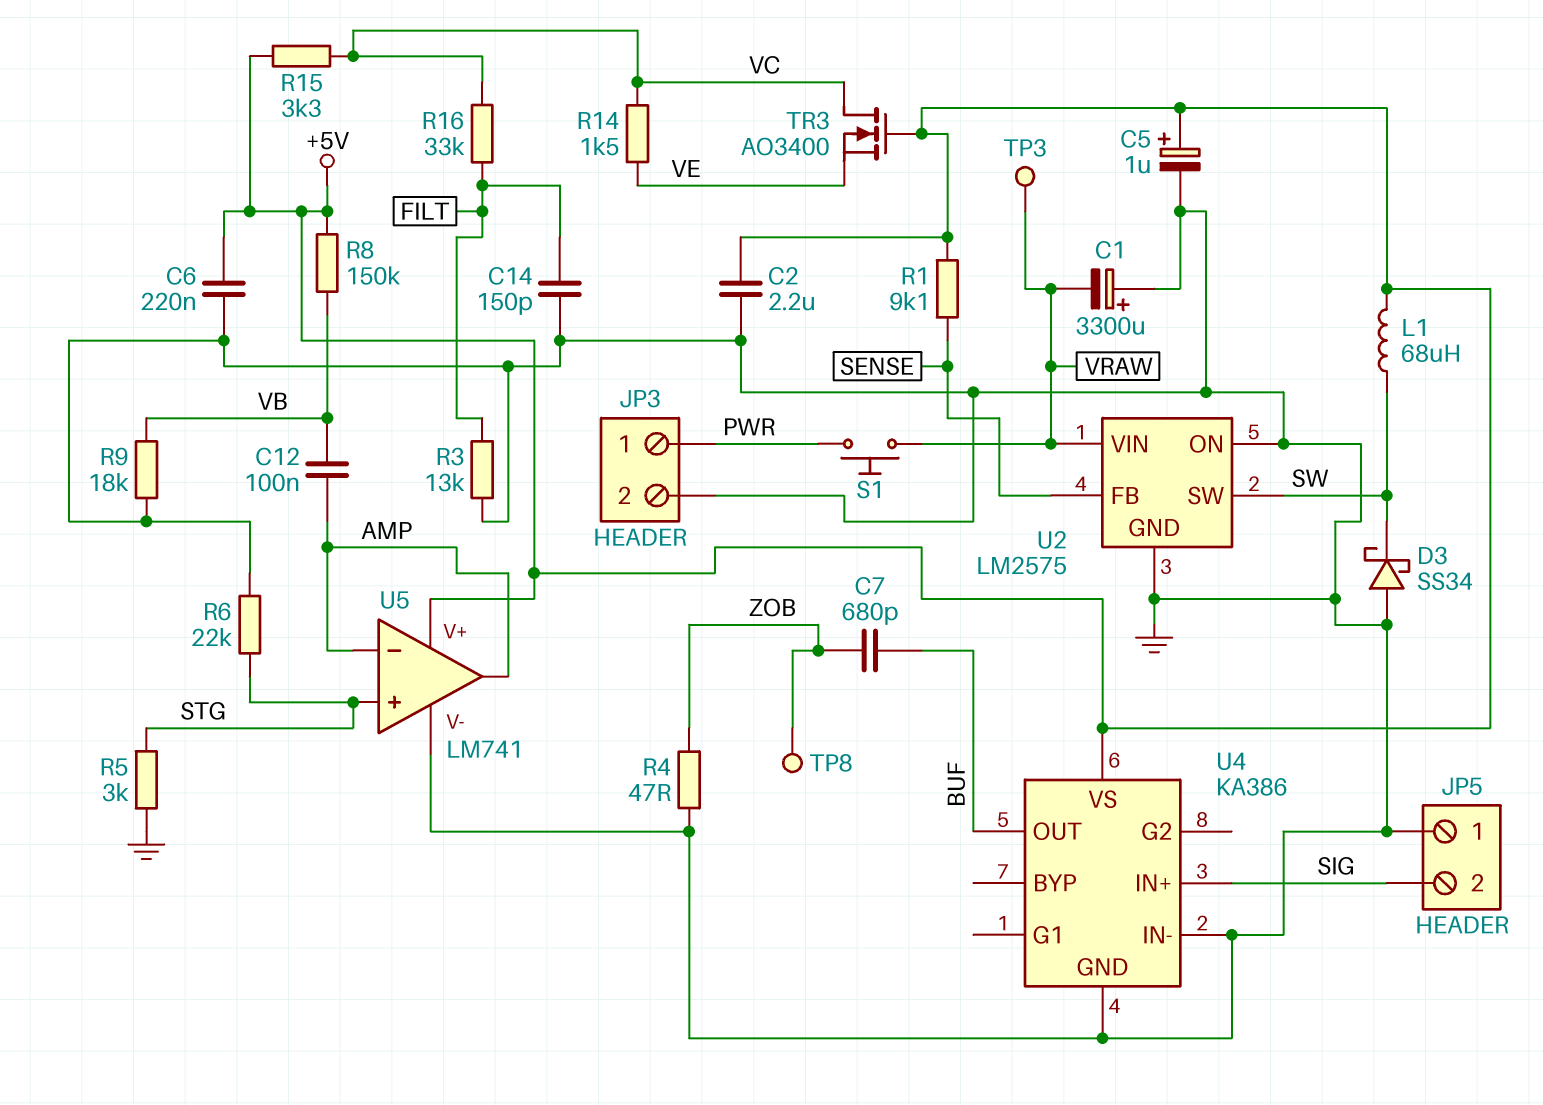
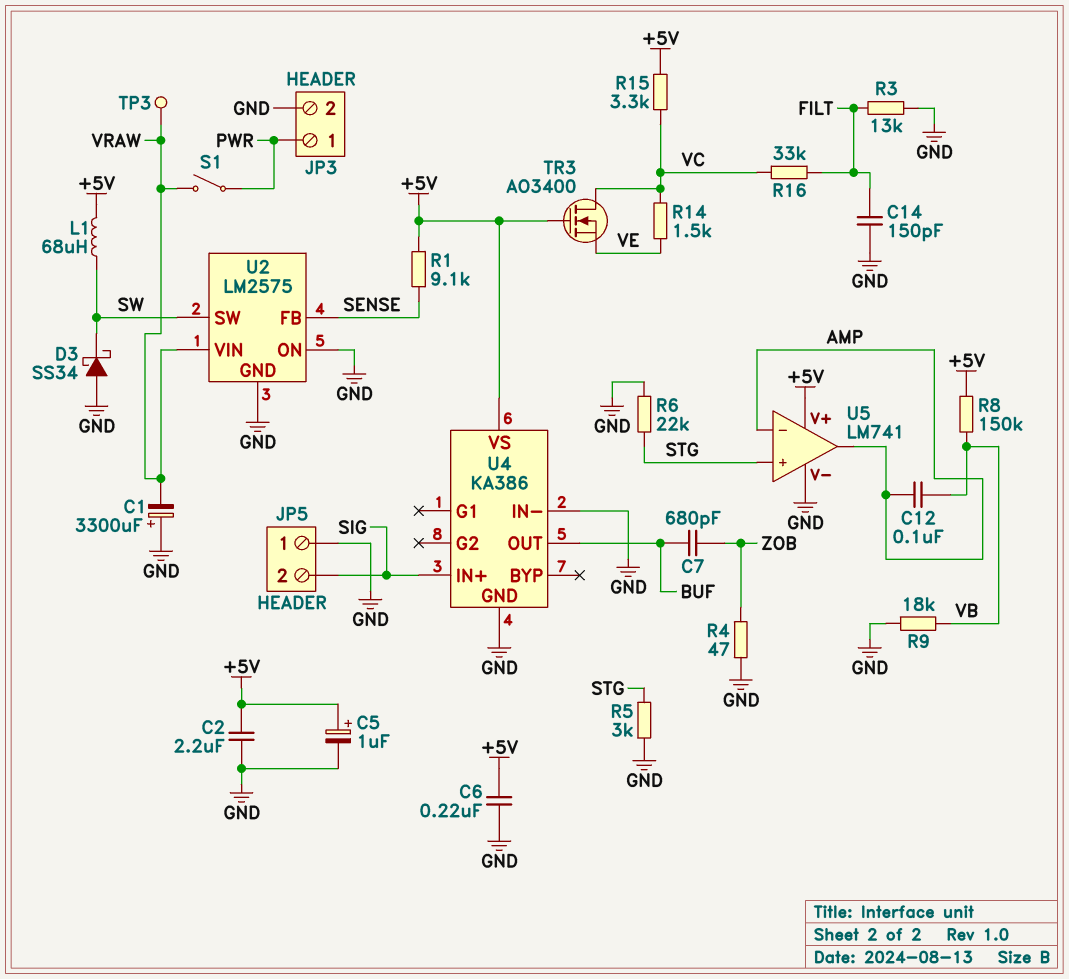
S1: button (PWR, VRAW) -> switch (PWR, VRAW)
TP8: test point (ZOB) -> none

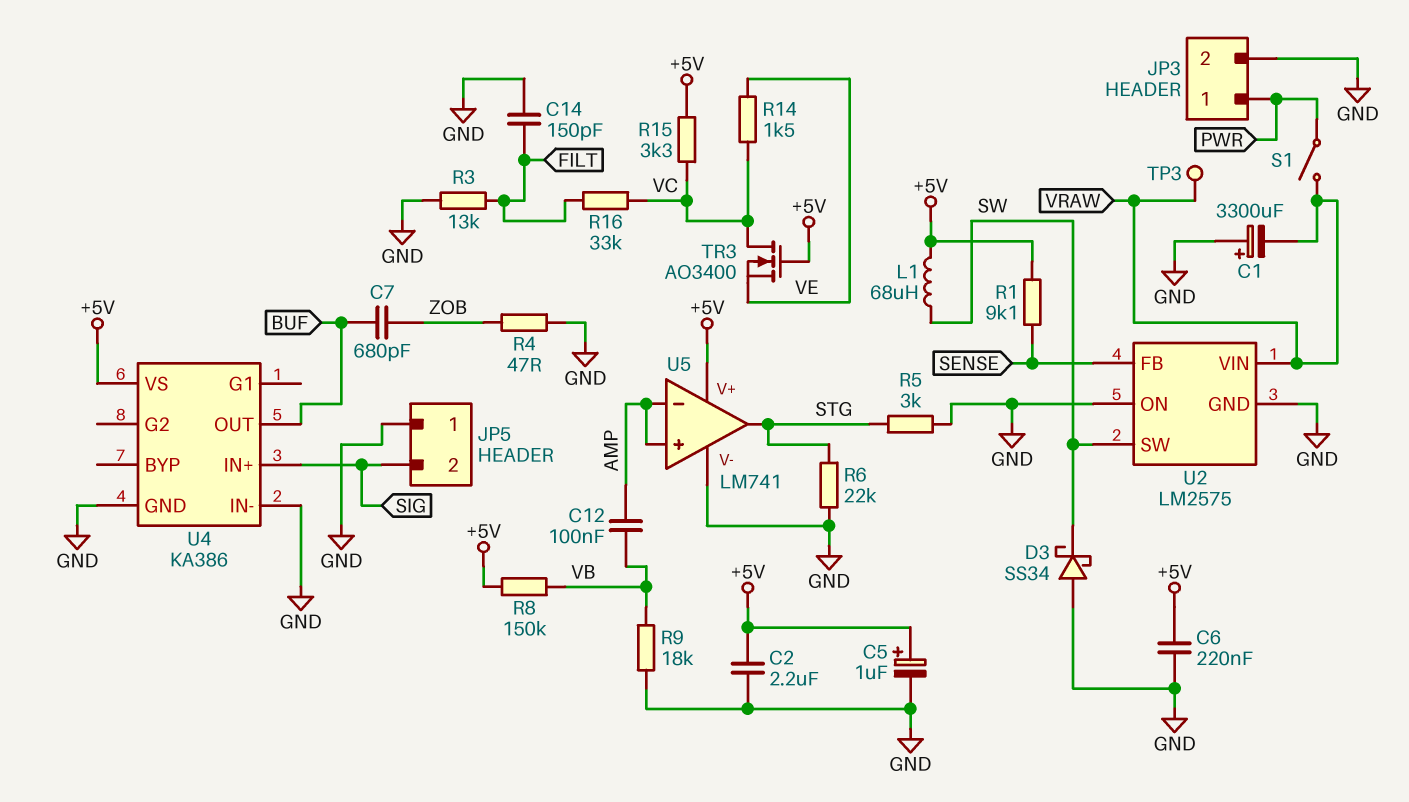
U5 pin in+: STG -> AMP
U5 pin out: AMP -> STG

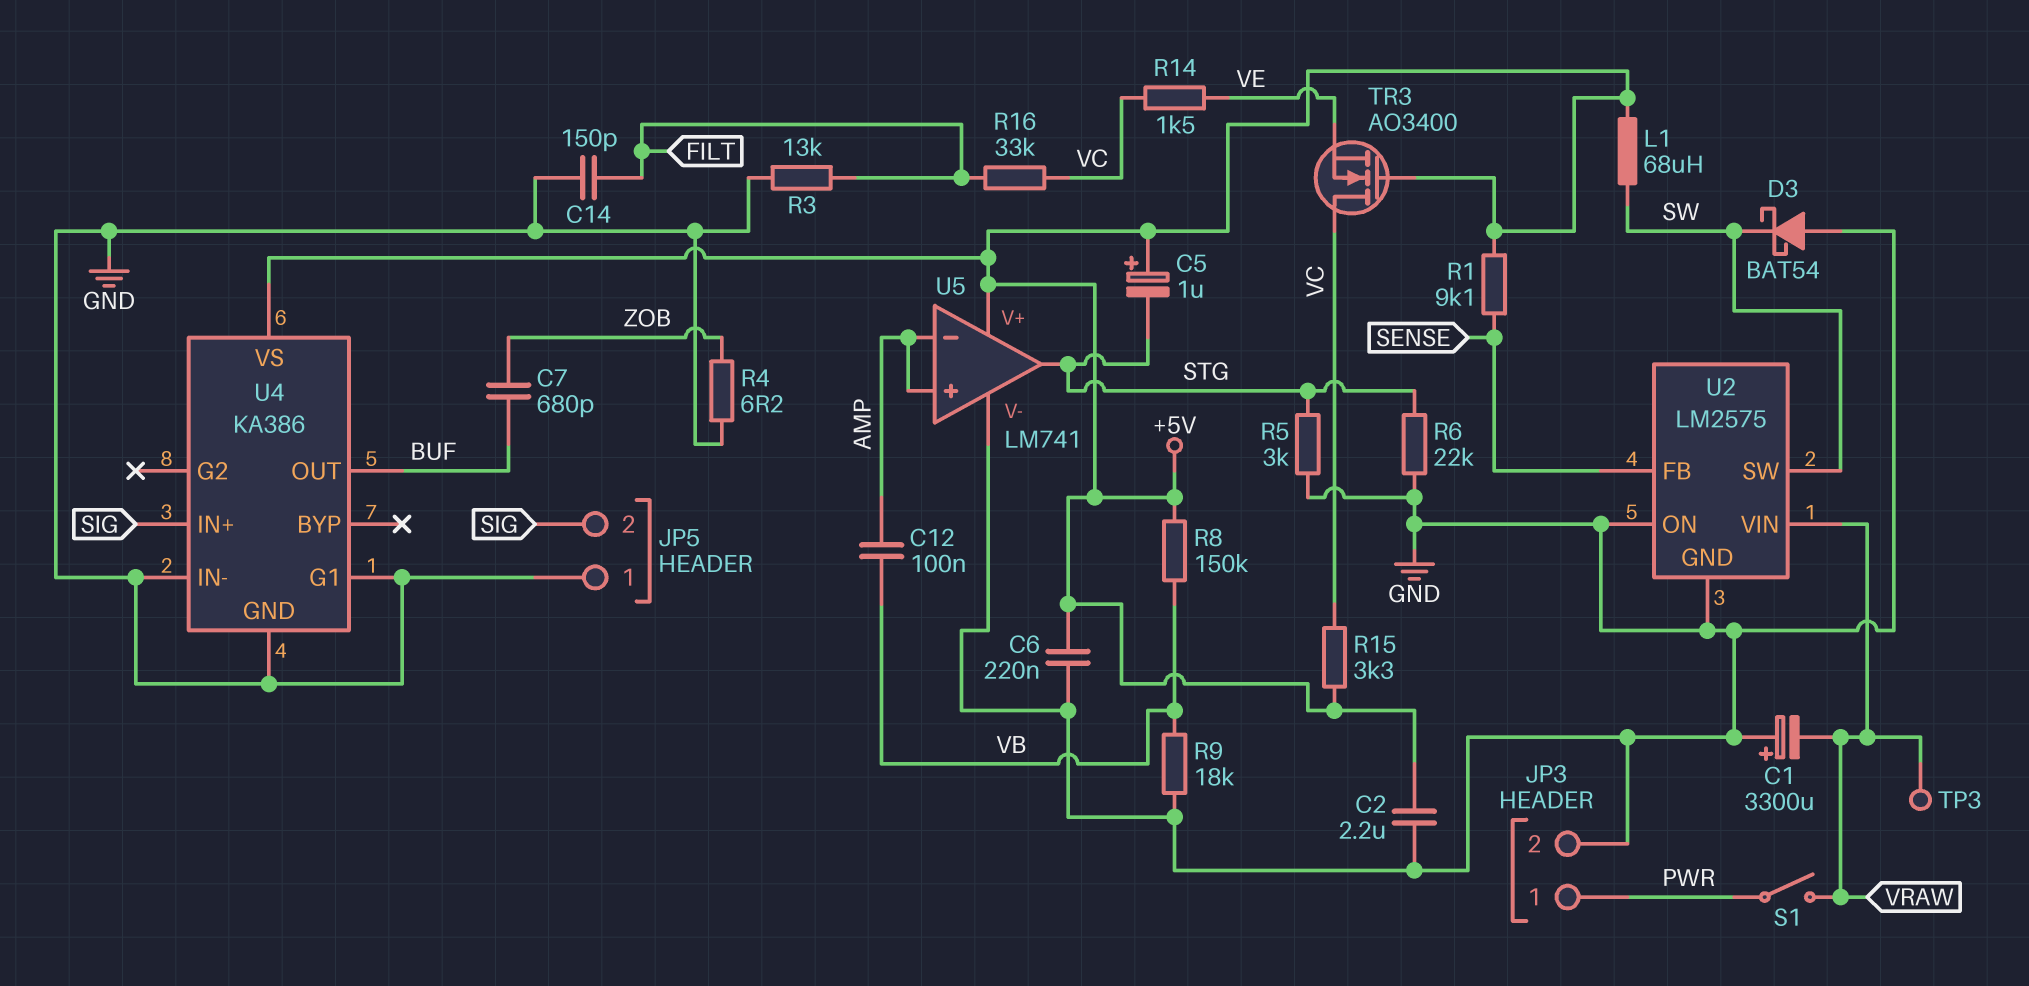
C5: 1uF (plus +5V, minus GND) -> 1uF (plus +5V, minus STG)
D3: schottky SS34 (A GND, K SW) -> schottky BAT54 (A GND, K SW)
R4: 47 (GND, ZOB) -> 6.2 (GND, ZOB)
U4 pin G1: none -> GND

